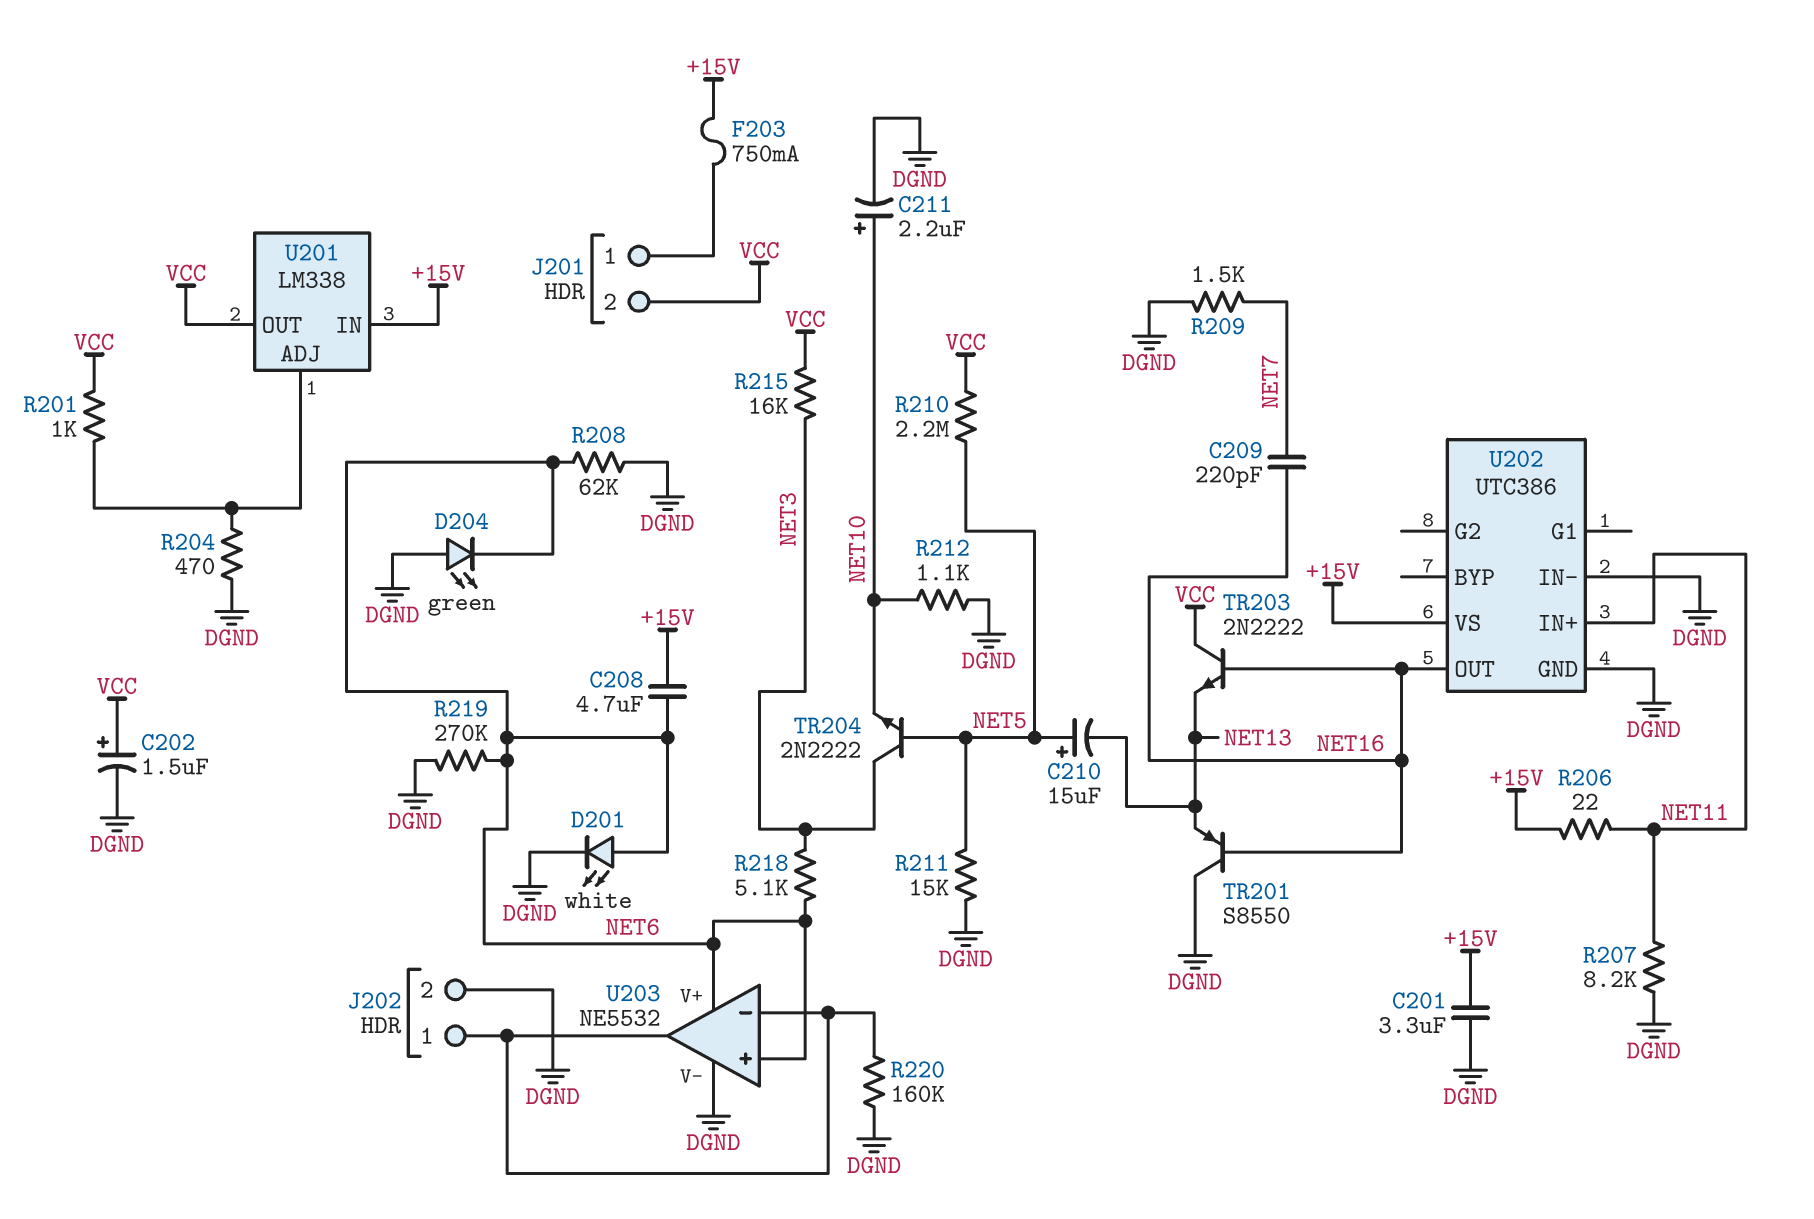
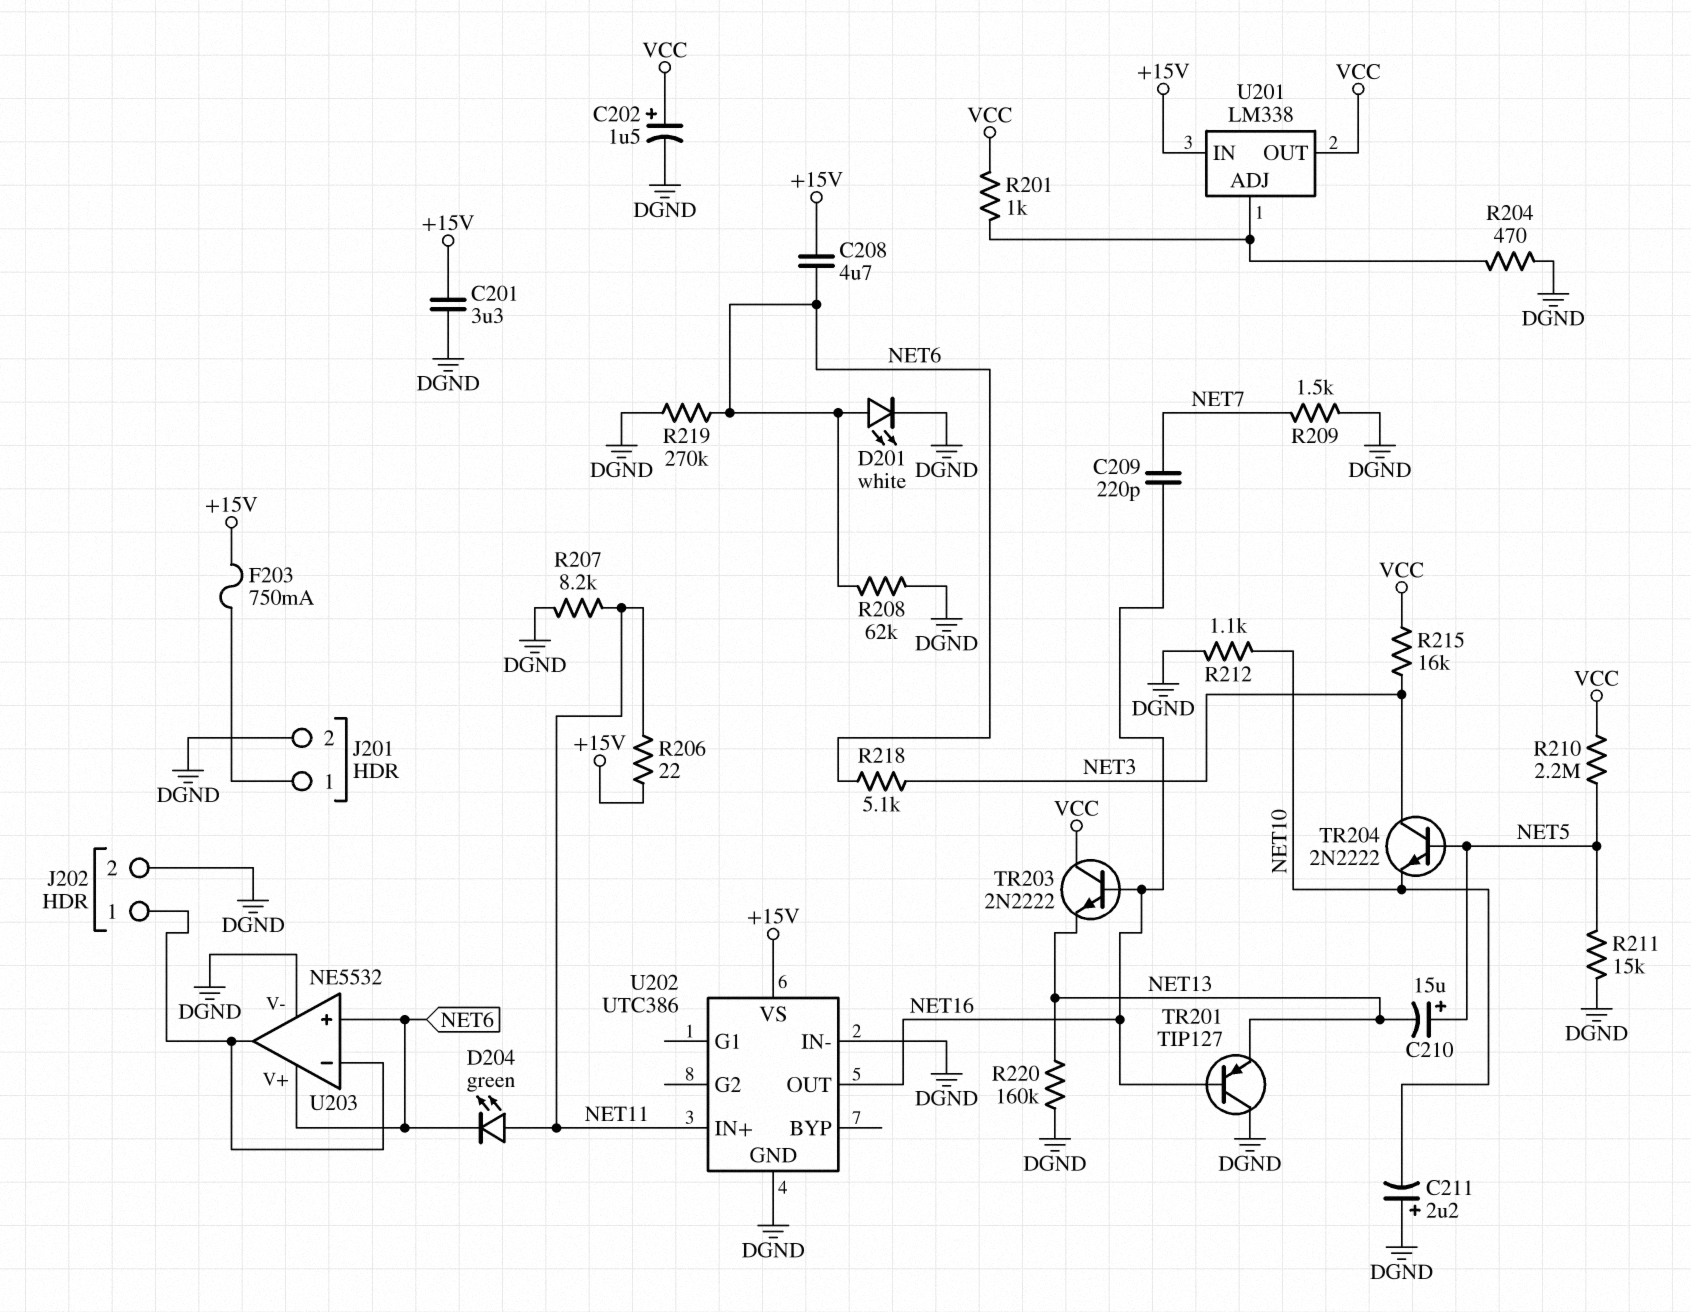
C211: 2.2uF (plus NET10, minus DGND) -> 2.2uF (plus DGND, minus NET10)
D204: LED green (A DGND, K NET6) -> LED green (A NET11, K NET6)
J201 pin 2: VCC -> DGND
R220: 160k (DGND, J202/1) -> 160k (DGND, NET13)
TR201: PNP S8550 (B NET16, C DGND, E NET13) -> PNP TIP127 (B NET16, C DGND, E NET13)

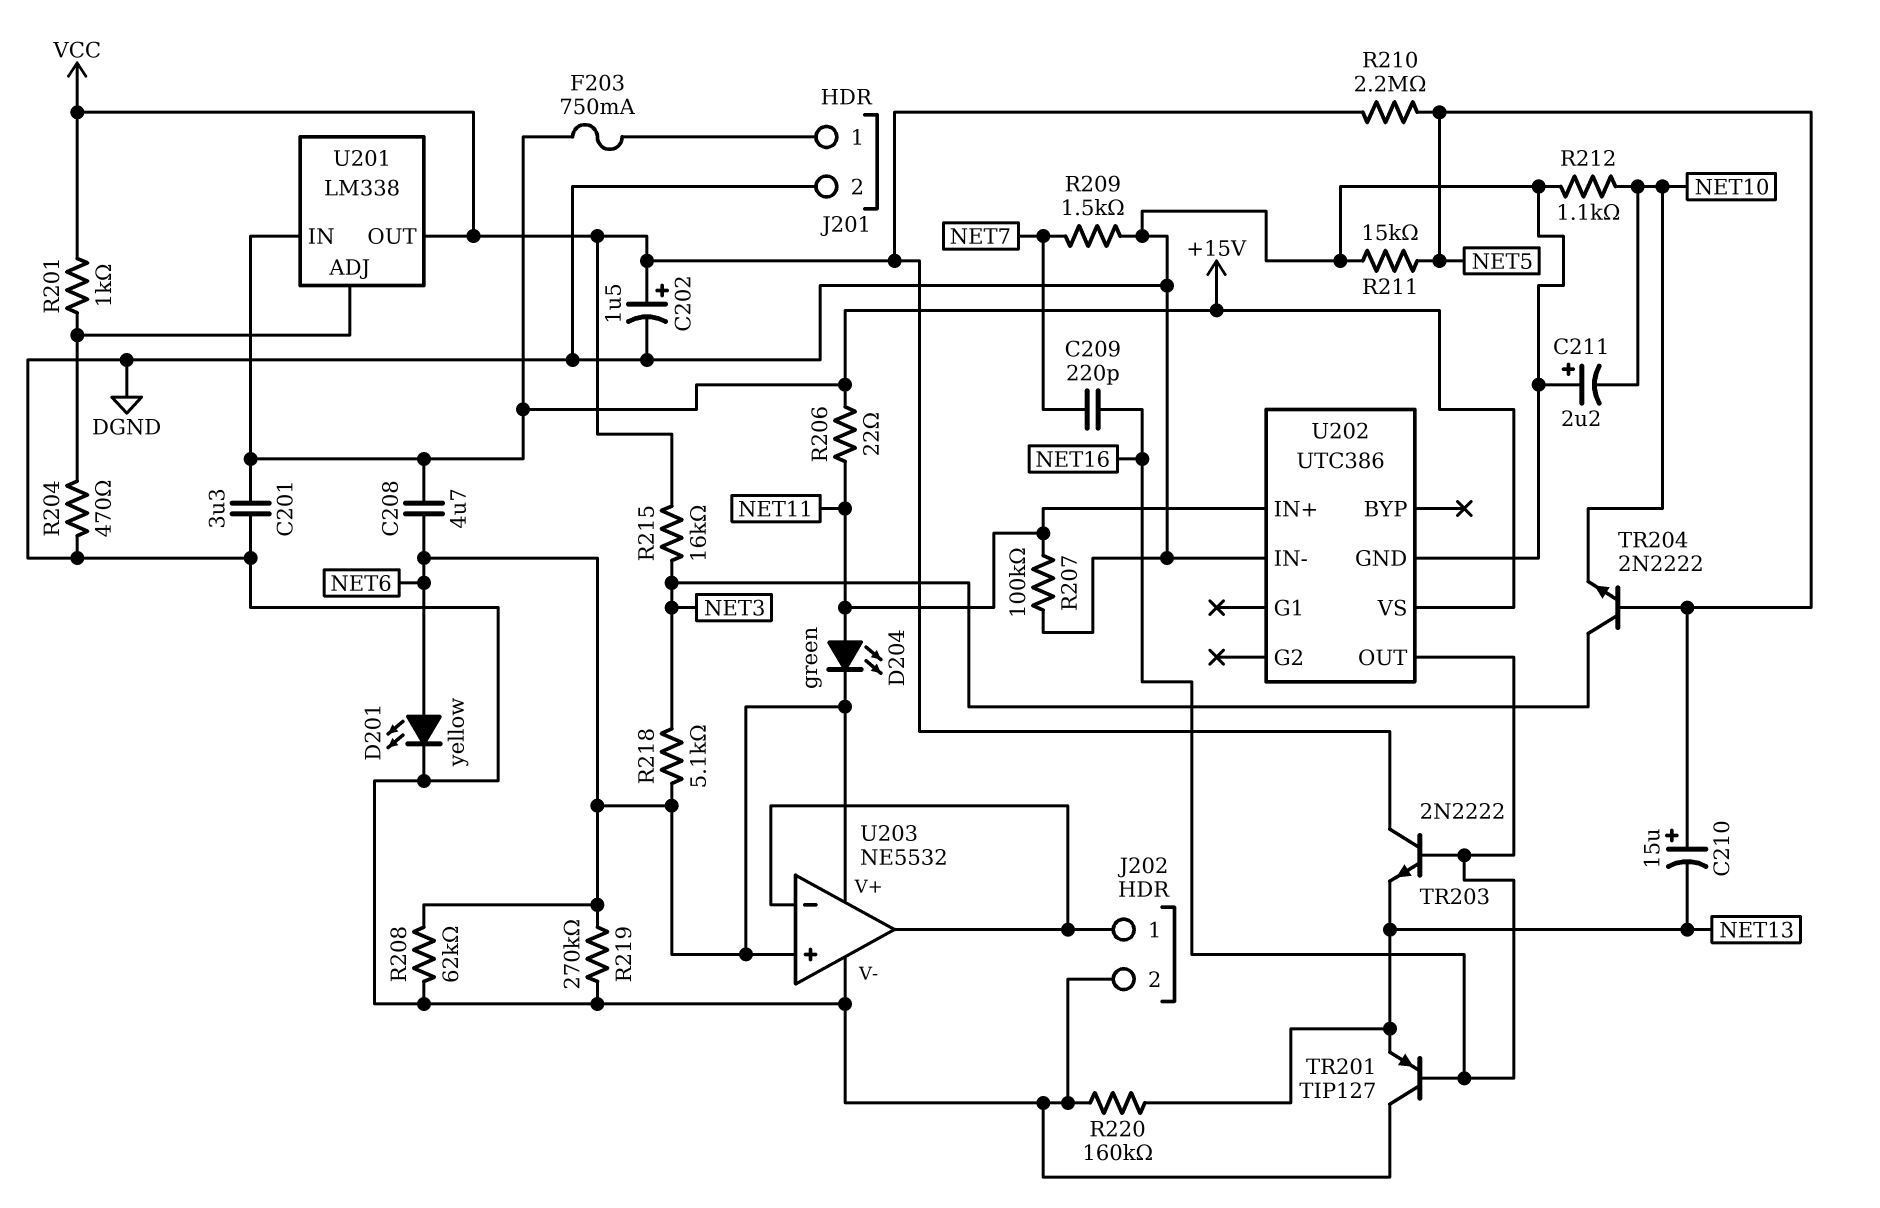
D201: LED white (A NET6, K DGND) -> LED yellow (A NET6, K DGND)
R207: 8.2k (DGND, NET11) -> 100k (DGND, NET11)

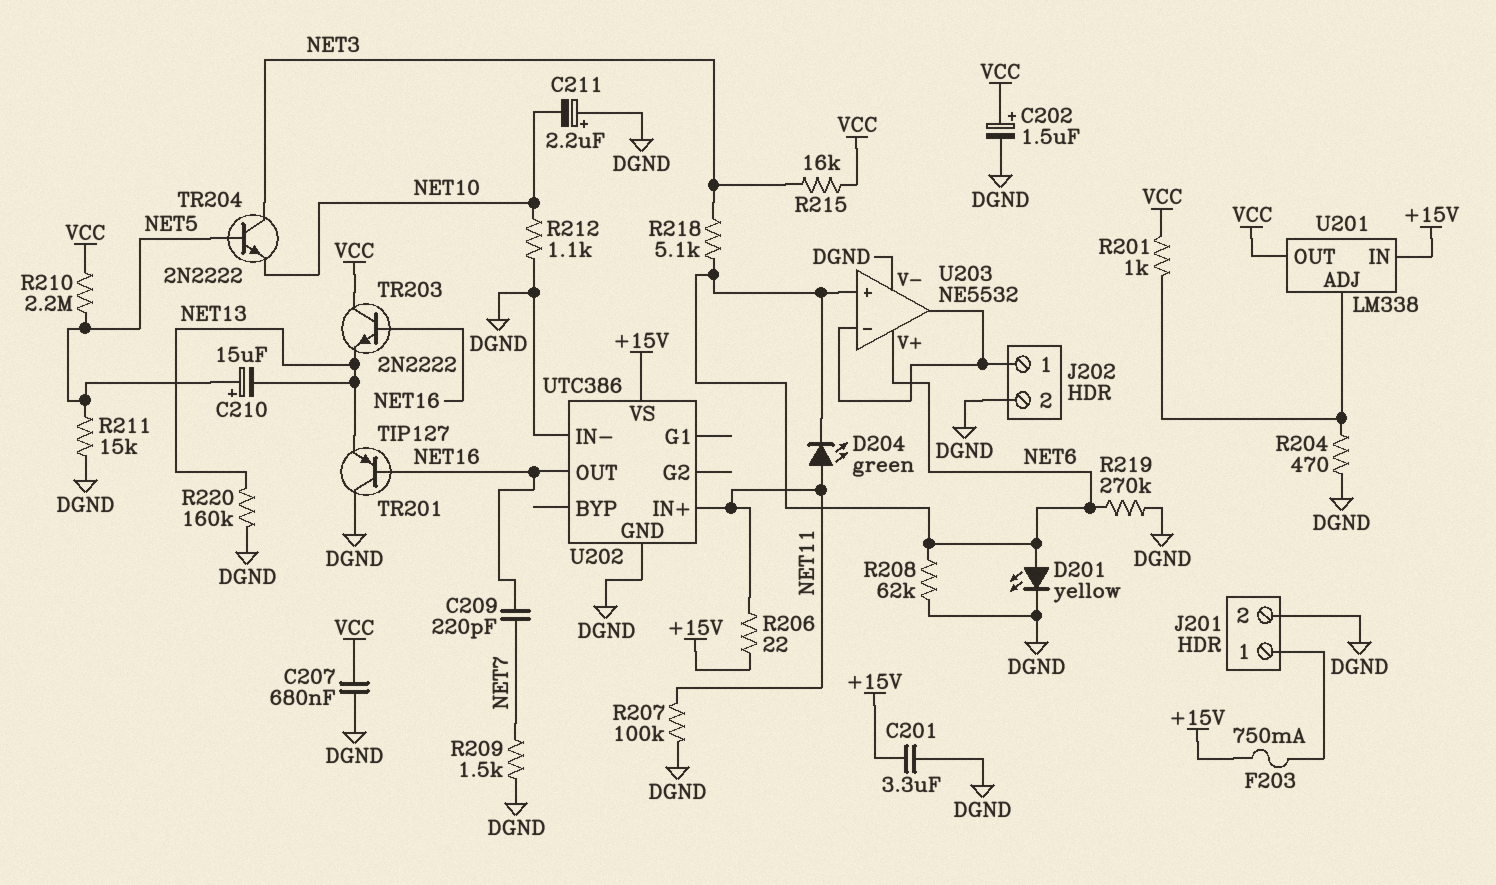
C207: none -> 680nF (DGND, VCC)
C208: 4.7uF (+15V, NET6) -> none

